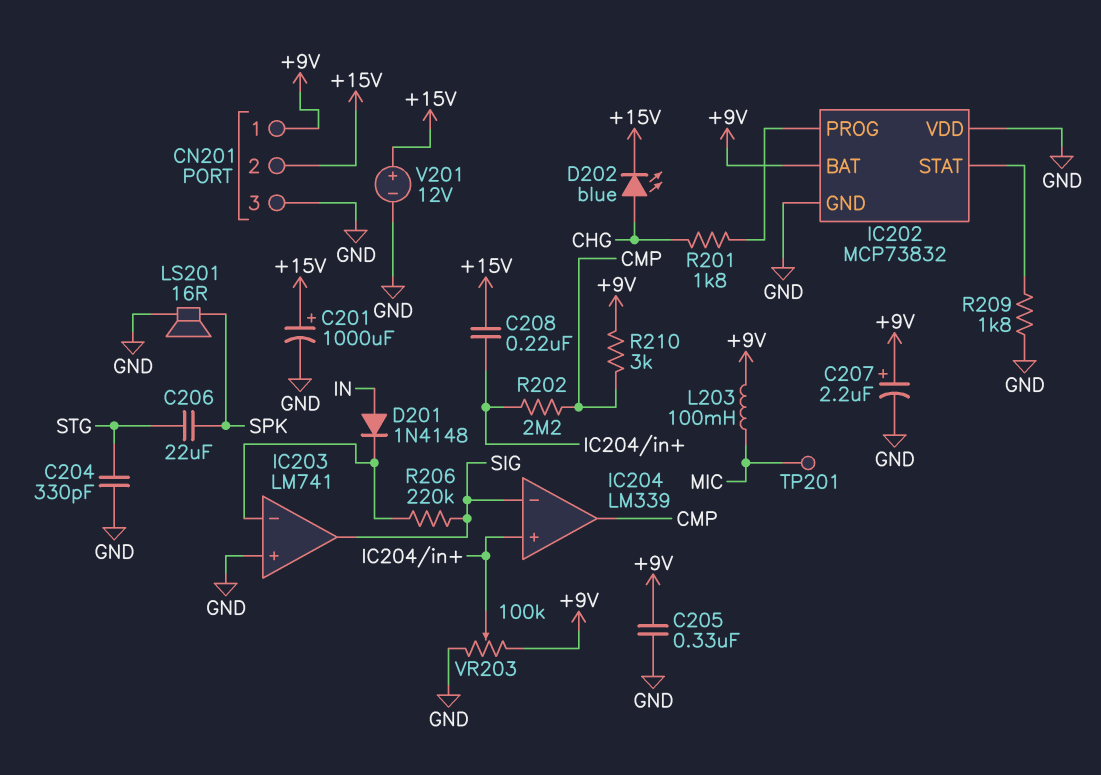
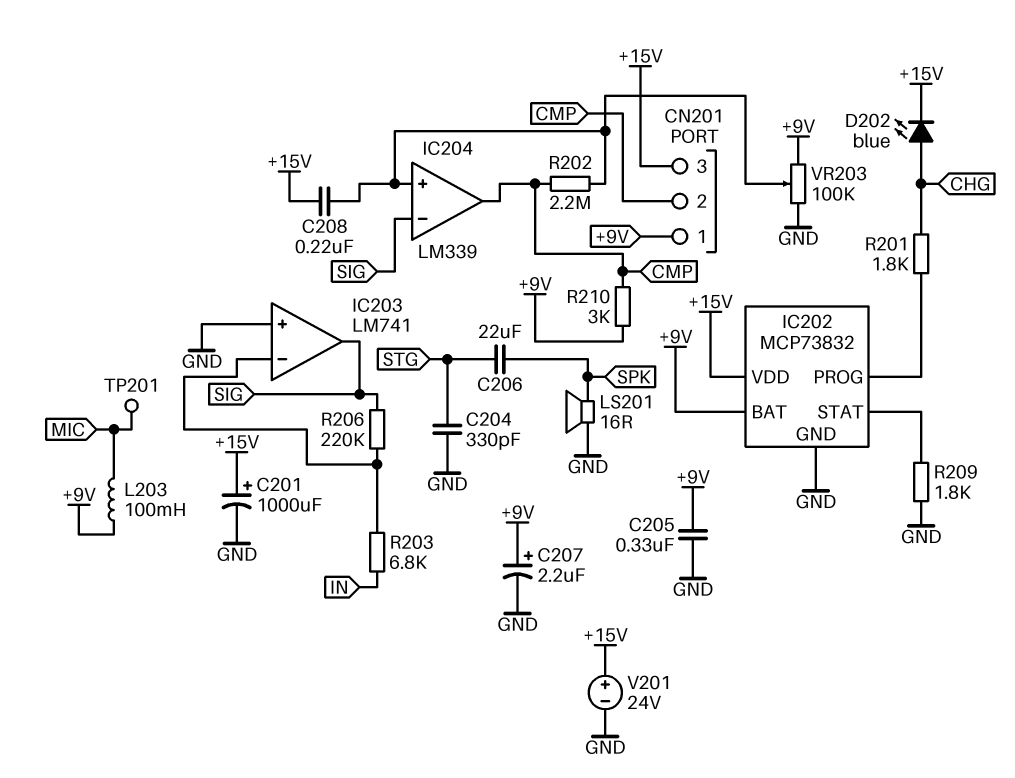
CN201 pin 2: +15V -> CMP
CN201 pin 3: GND -> +15V
D201: diode 1N4148 (A IN, K IC203/in-) -> none
IC202 pin VDD: GND -> +15V
R203: none -> 6.8k (IC203/in-, IN)
V201: 12V (plus +15V, minus GND) -> 24V (plus +15V, minus GND)

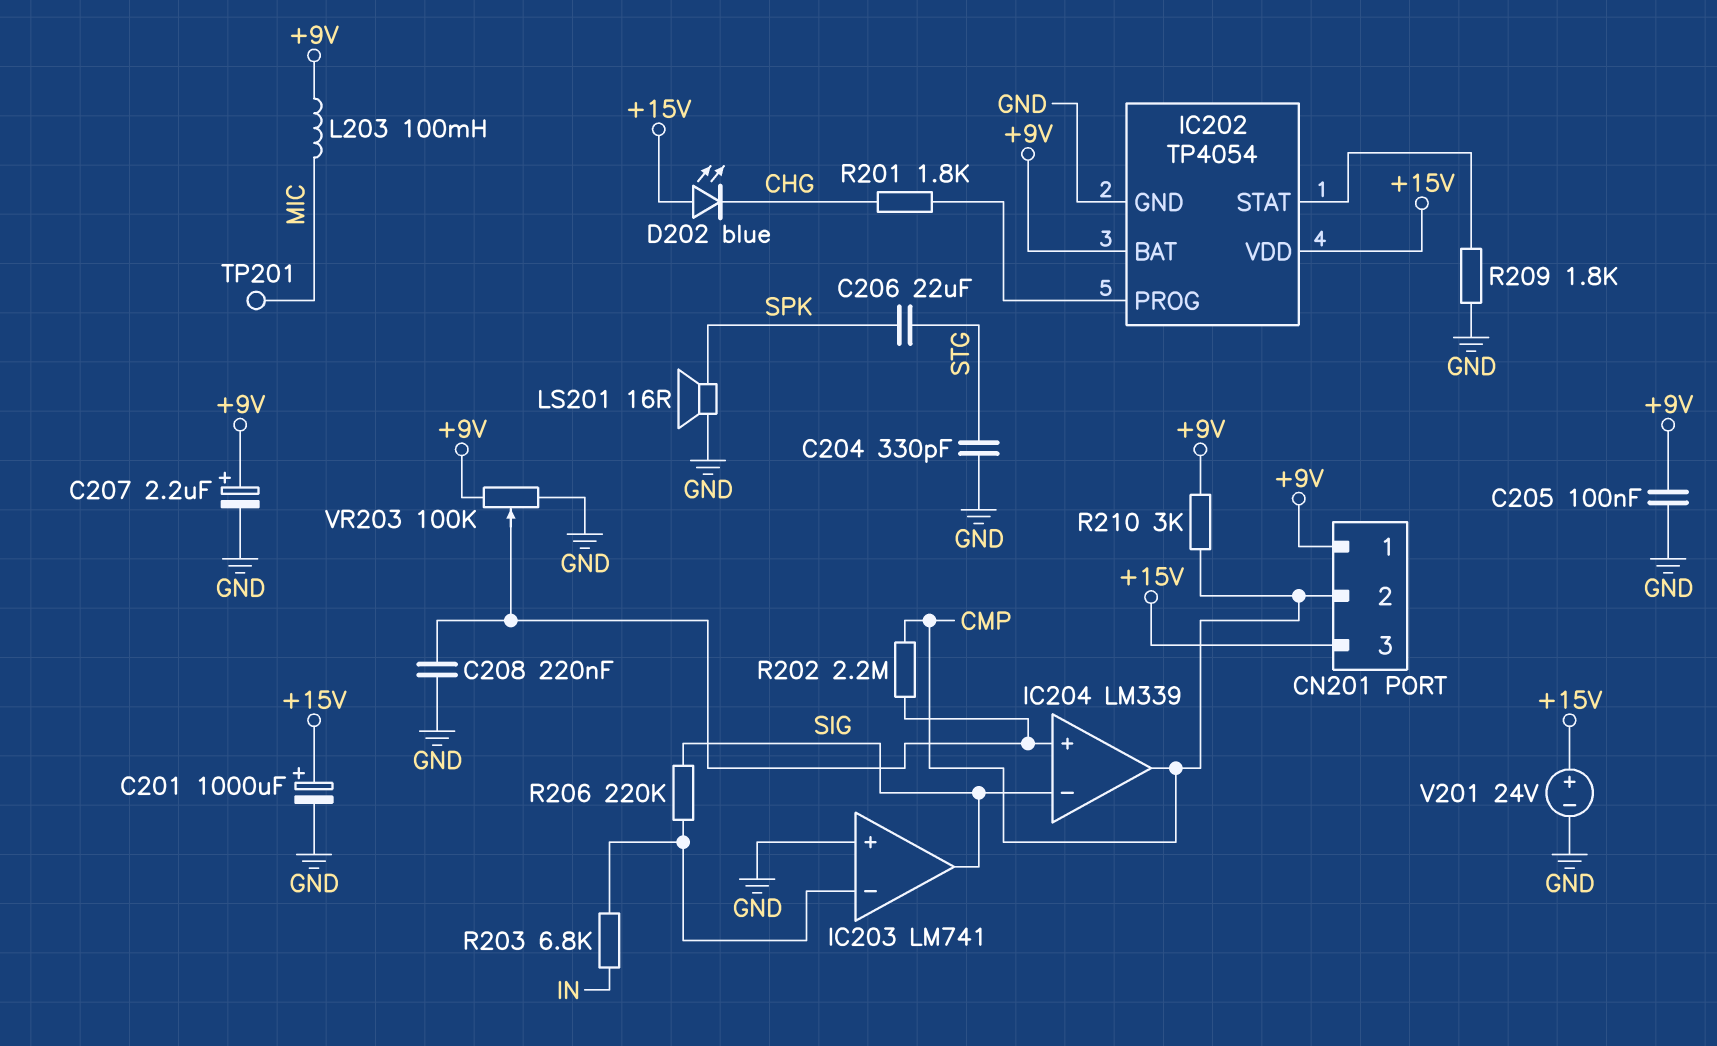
C205: 330nF (+9V, GND) -> 100nF (+9V, GND)
C208: 220nF (+15V, IC204/in+) -> 220nF (GND, IC204/in+)
D202: LED blue (A CHG, K +15V) -> LED blue (A +15V, K CHG)
IC202: MCP73832 -> TP4054

